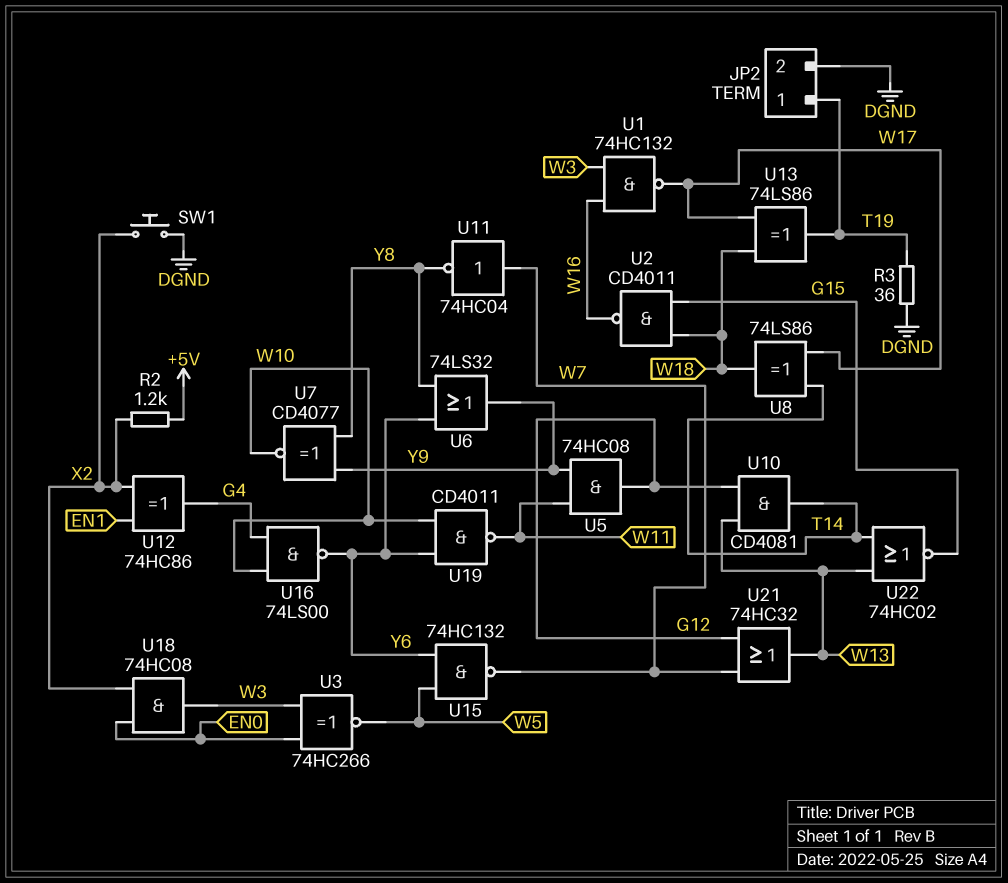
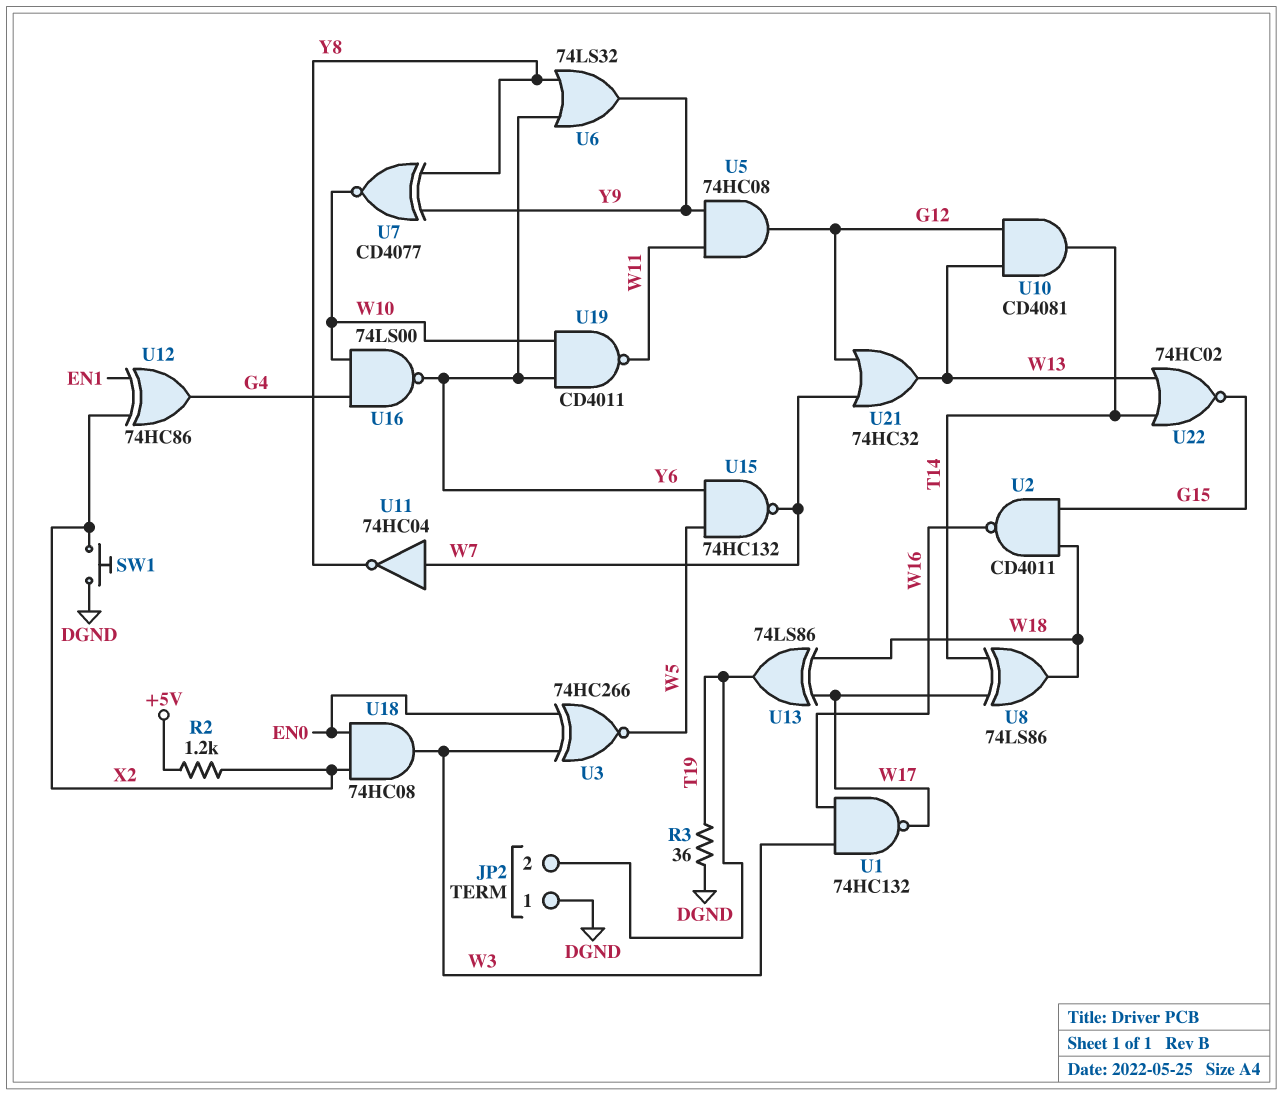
JP2 pin 1: T19 -> DGND
JP2 pin 2: DGND -> T19

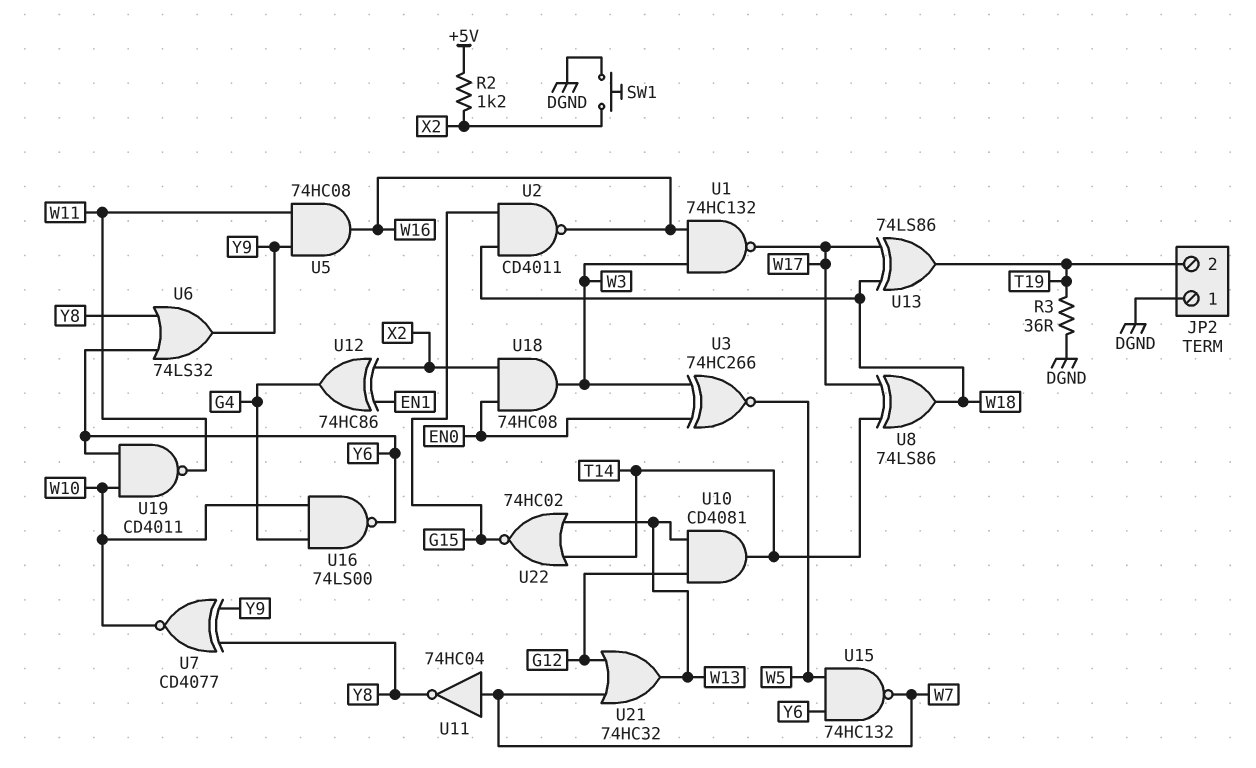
U5: AND 74HC08 (in W11, in Y9, out G12) -> AND 74HC08 (in W11, in Y9, out W16)

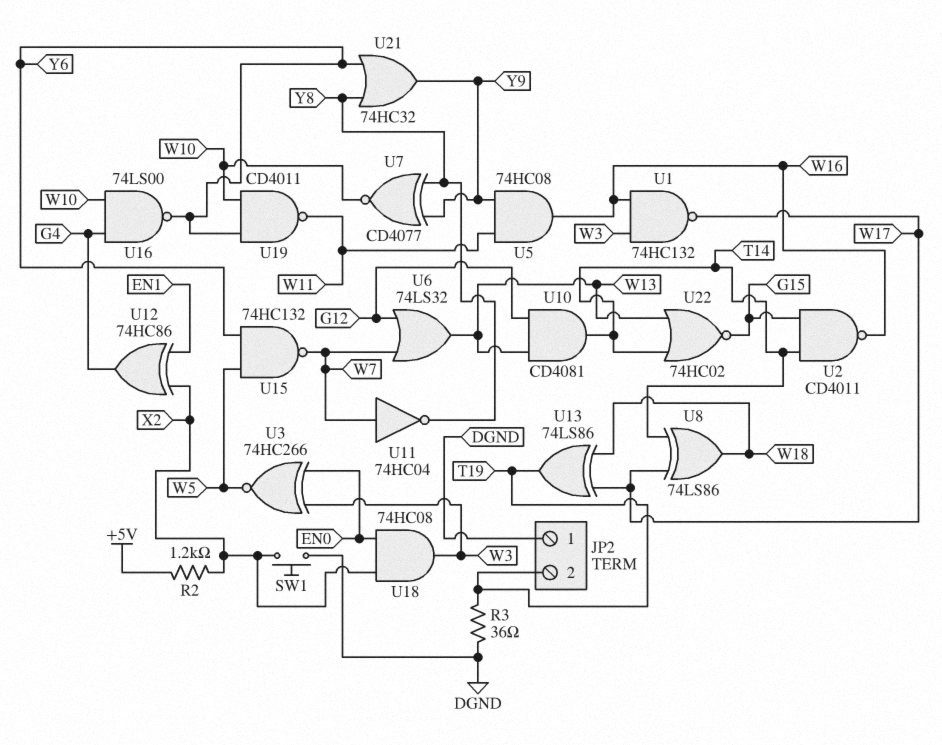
U2: NAND CD4011 (in G15, in W18, out W16) -> NAND CD4011 (in G15, in T14, out W16)
U6: OR 74LS32 (in Y6, in Y8, out Y9) -> OR 74LS32 (in G12, in W7, out W13)
U21: OR 74HC32 (in G12, in W7, out W13) -> OR 74HC32 (in Y6, in Y8, out Y9)

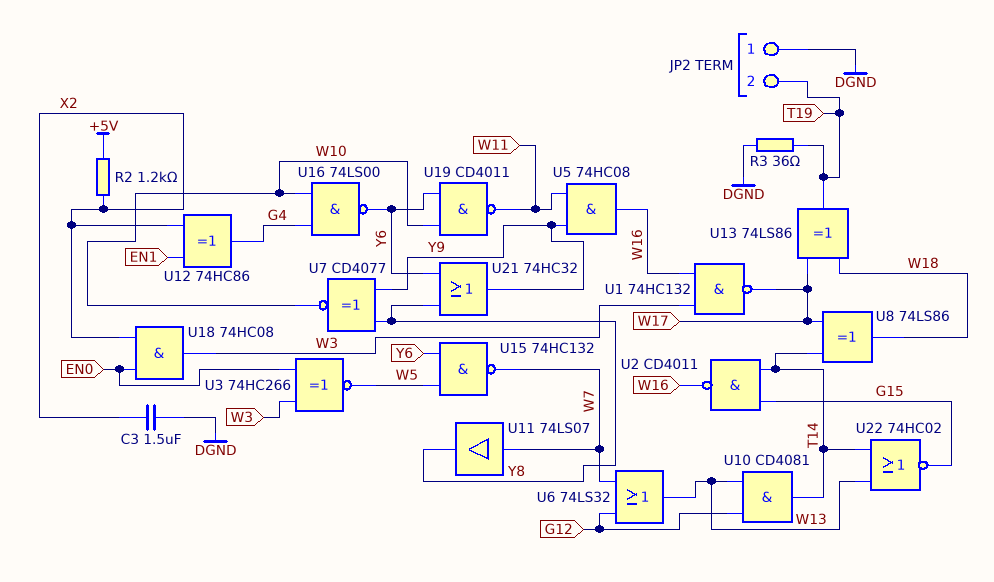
C3: none -> 1.5uF (DGND, X2)
SW1: button (DGND, X2) -> none
U11: NOT 74HC04 (in W7, out Y8) -> buffer 74LS07 (in W7, out Y8)

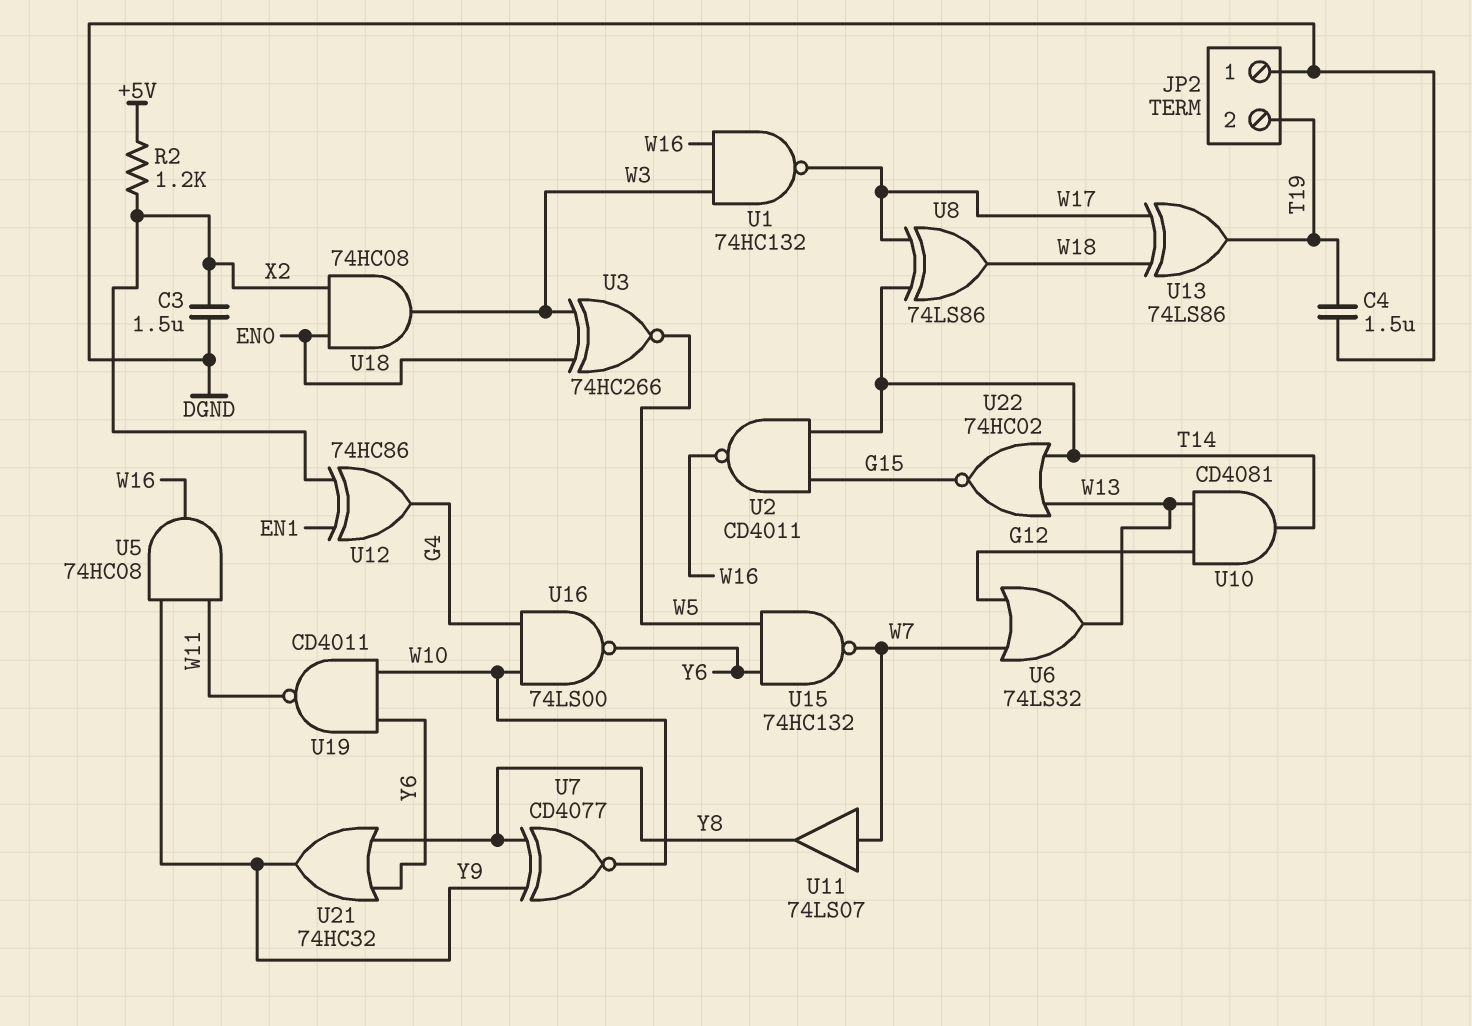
C4: none -> 1.5uF (DGND, T19)
R3: 36 (DGND, T19) -> none

